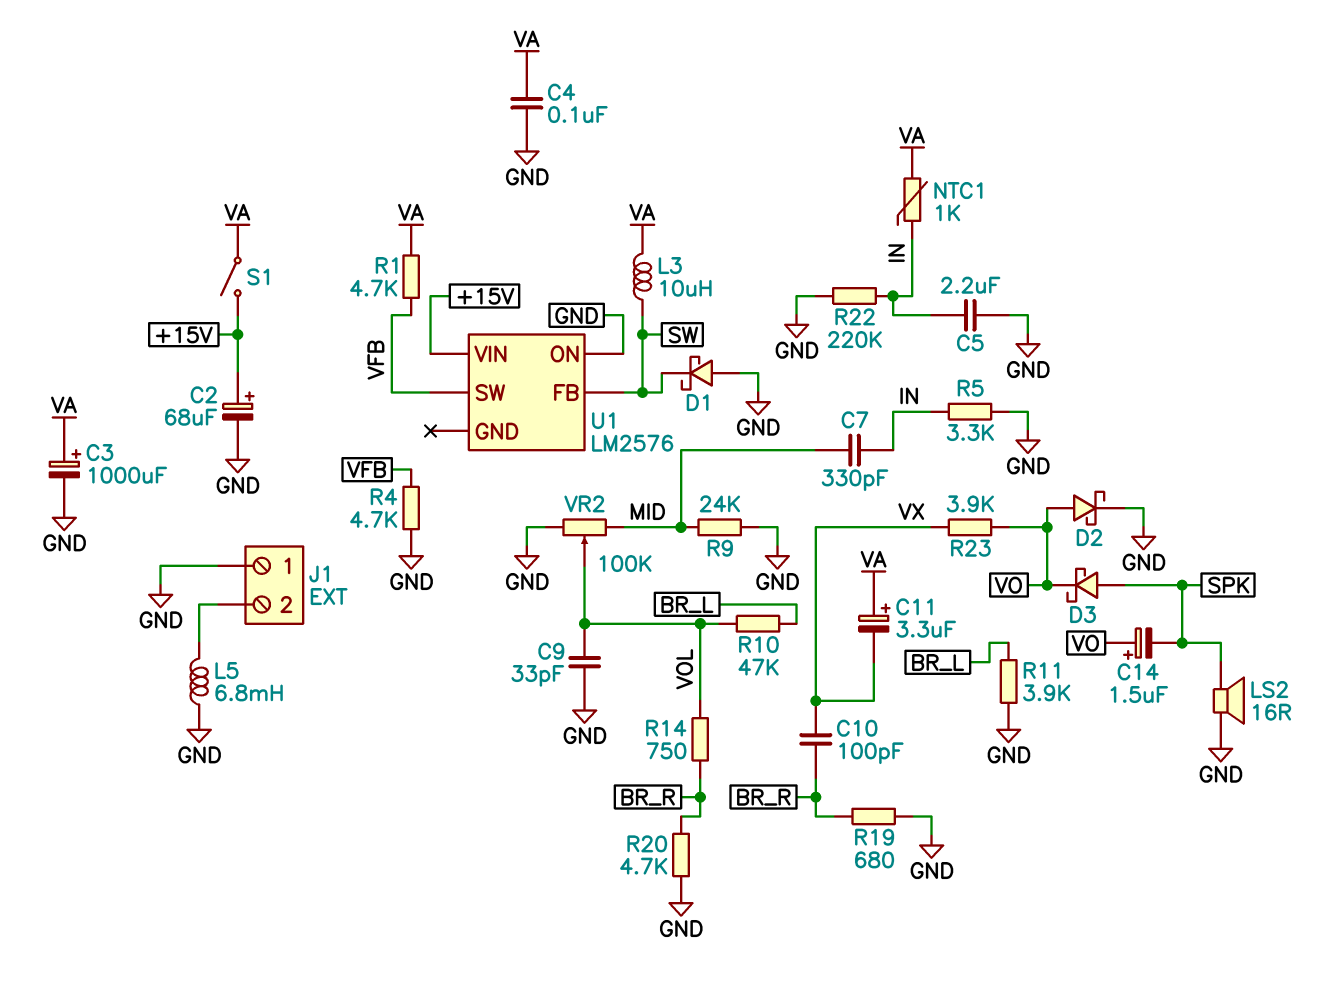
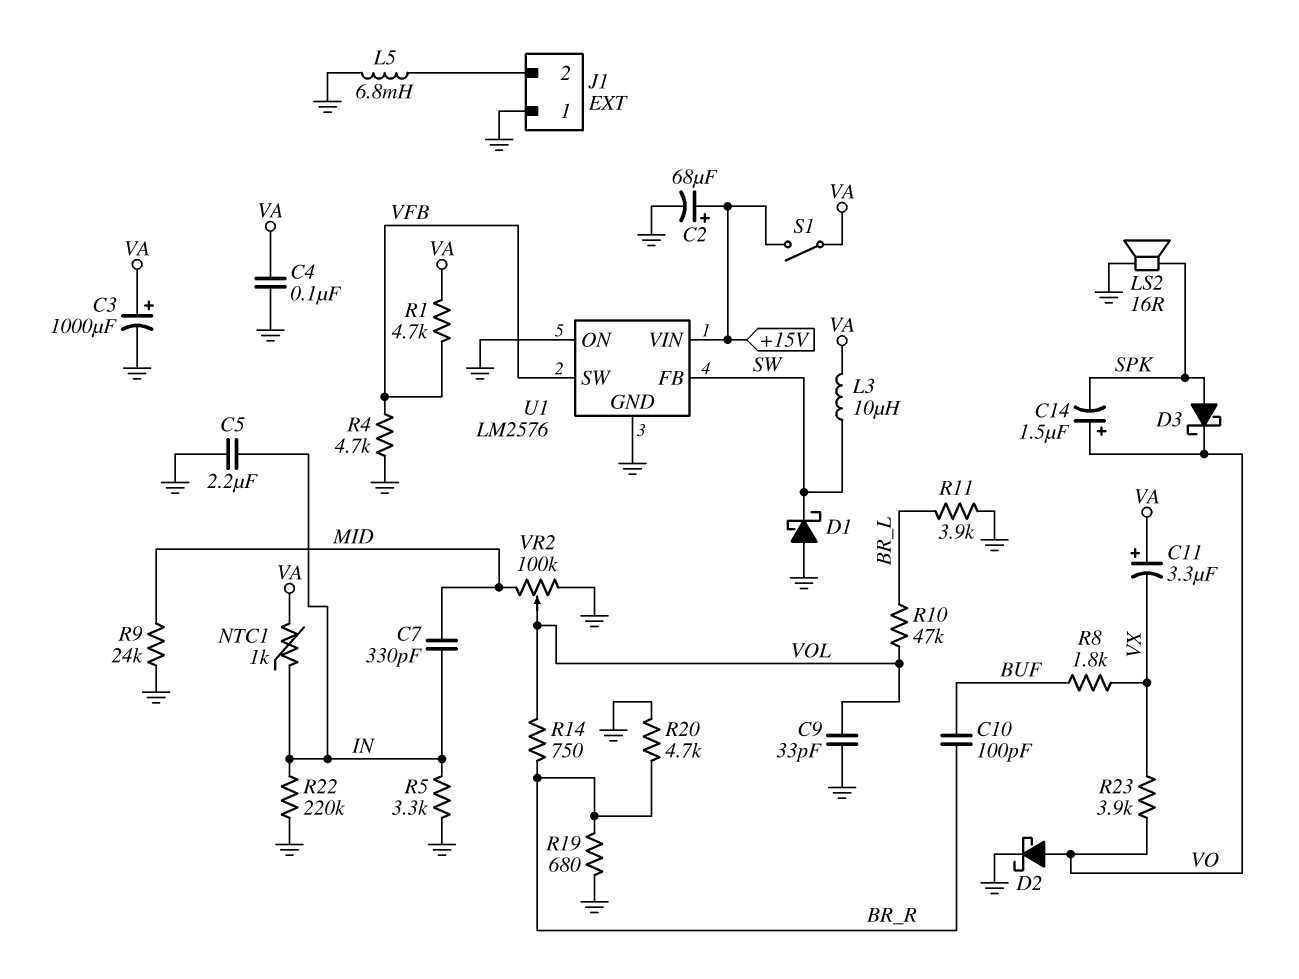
C10: 100pF (BR_R, VX) -> 100pF (BR_R, BUF)
R8: none -> 1.8k (BUF, VX)
U1 pin GND: none -> GND

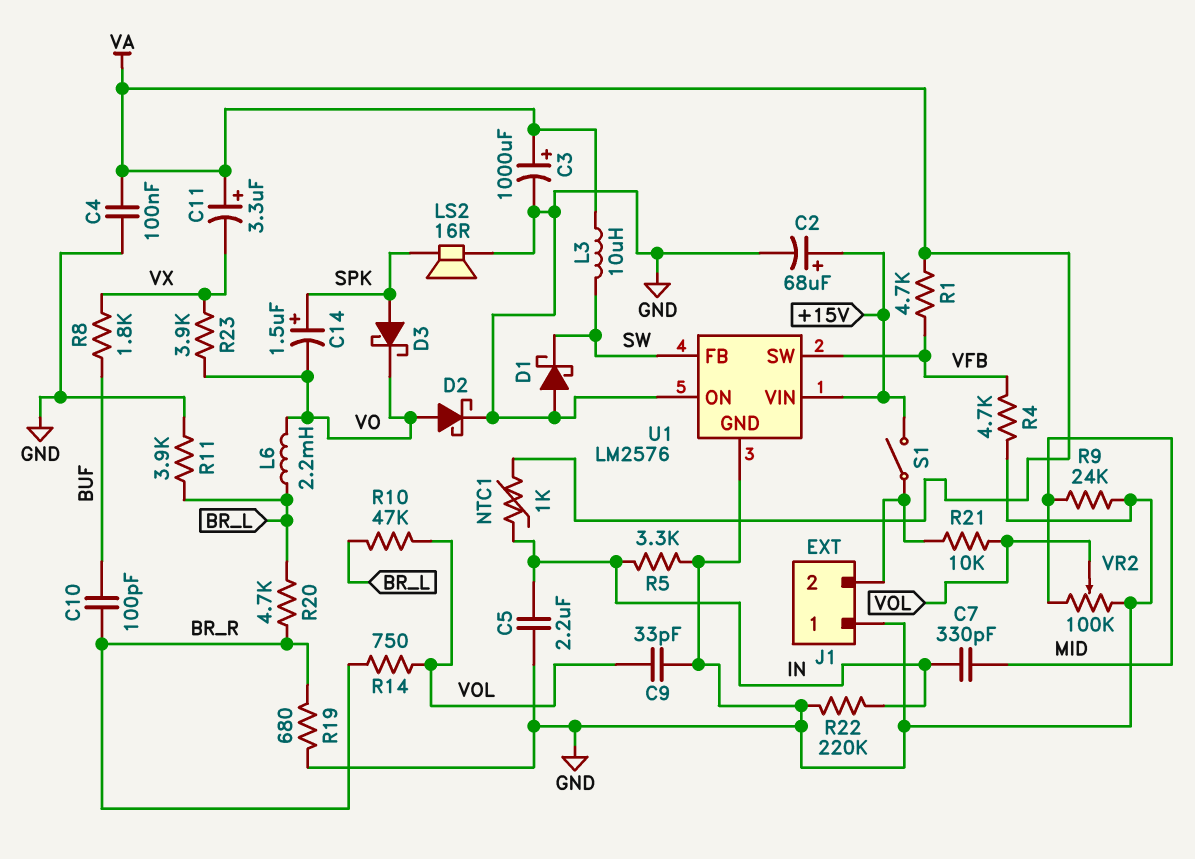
C14: 1.5uF (plus VO, minus SPK) -> 1.5uF (plus SPK, minus VO)
L5: 6.8mH (GND, J1/2) -> none
L6: none -> 2.2mH (BR_L, VO)
R20: 4.7k (BR_R, GND) -> 4.7k (BR_L, BR_R)
R21: none -> 10k (J1/2, VOL)
S1: switch (+15V, VA) -> switch (+15V, J1/2)

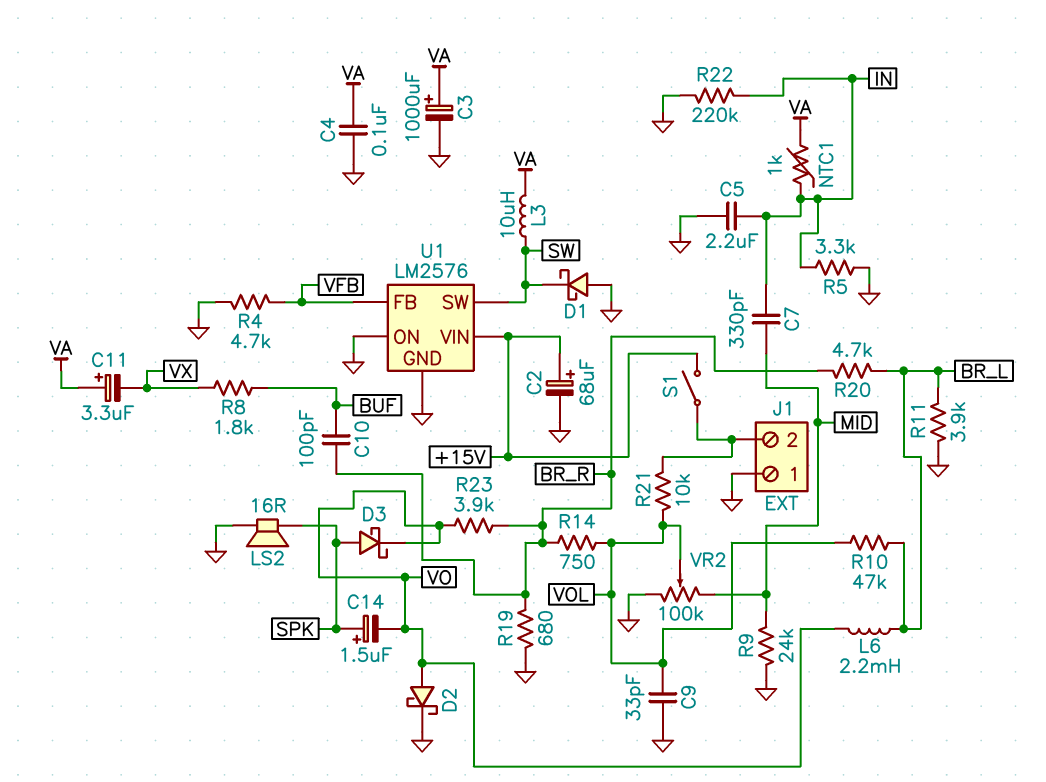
R1: 4.7k (VA, VFB) -> none
R23: 3.9k (VO, VX) -> 3.9k (BR_R, VO)
U1 pin FB: SW -> VFB
U1 pin SW: VFB -> SW

